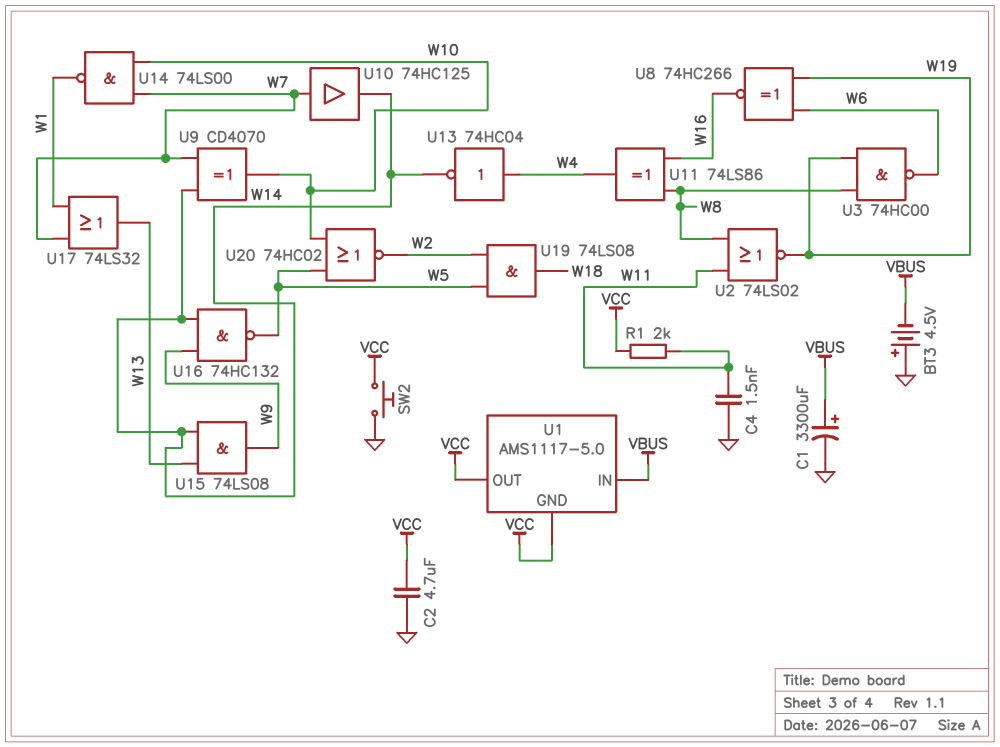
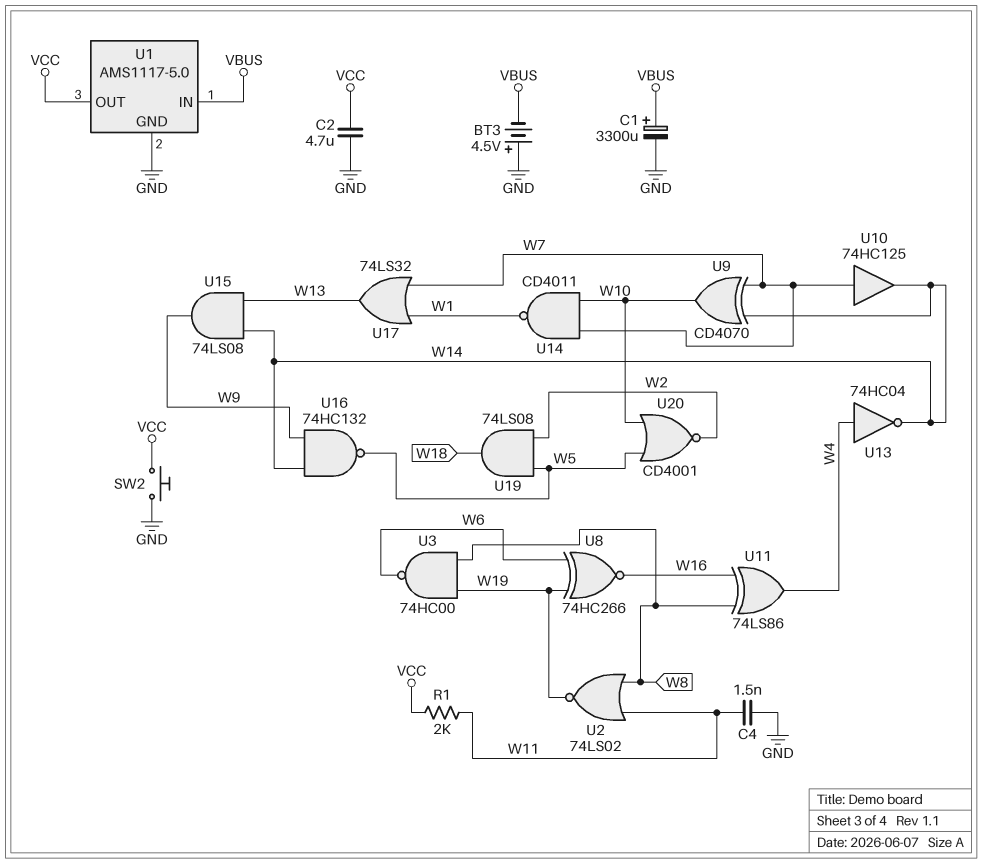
U1 pin GND: VCC -> GND
U14: NAND 74LS00 (in W7, in W10, out W1) -> NAND CD4011 (in W7, in W10, out W1)
U20: NOR 74HC02 (in W5, in W10, out W2) -> NOR CD4001 (in W5, in W10, out W2)

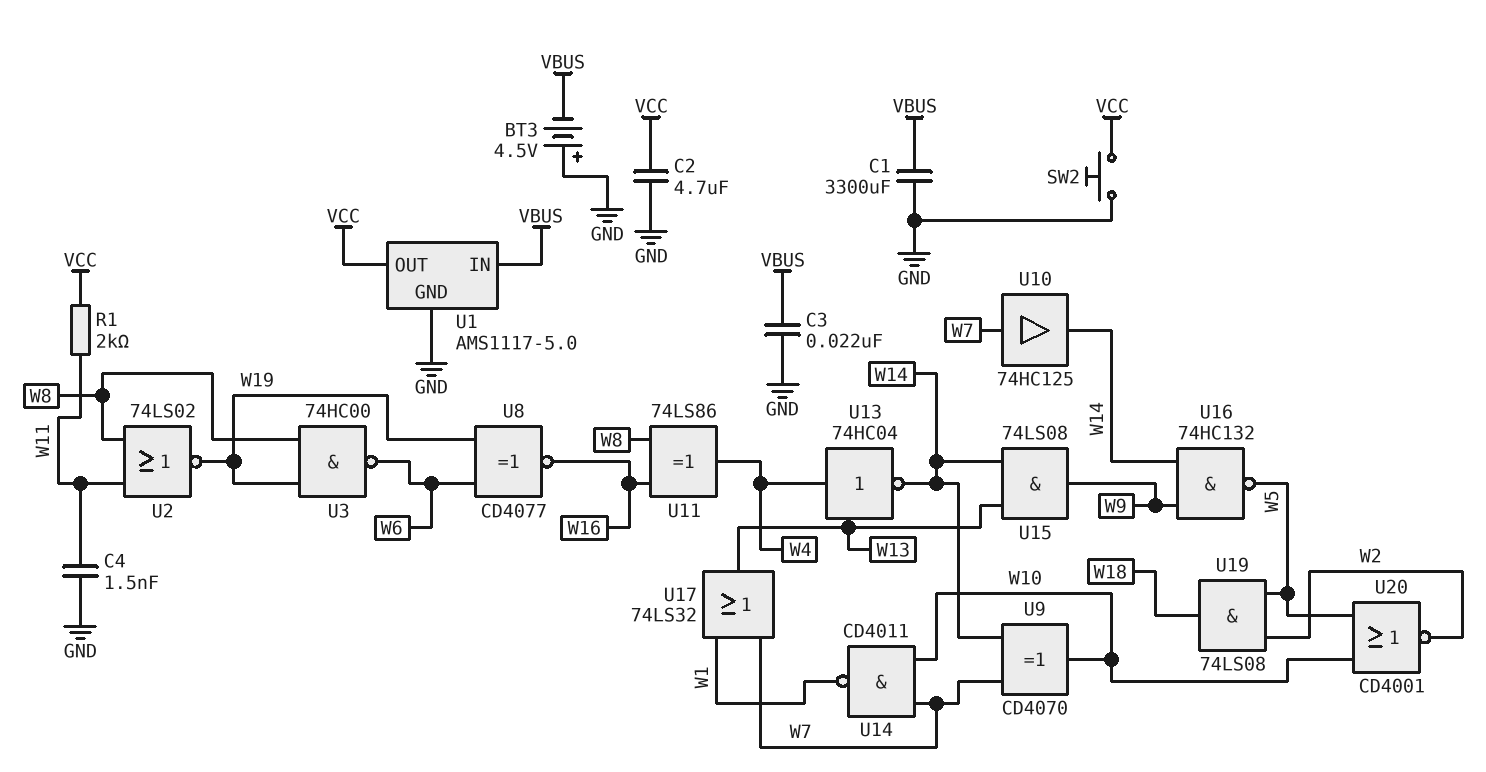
C1: 3300uF (plus VBUS, minus GND) -> 3300uF (GND, VBUS)
C3: none -> 22nF (GND, VBUS)
U8: XNOR 74HC266 (in W6, in W19, out W16) -> XNOR CD4077 (in W6, in W19, out W16)

